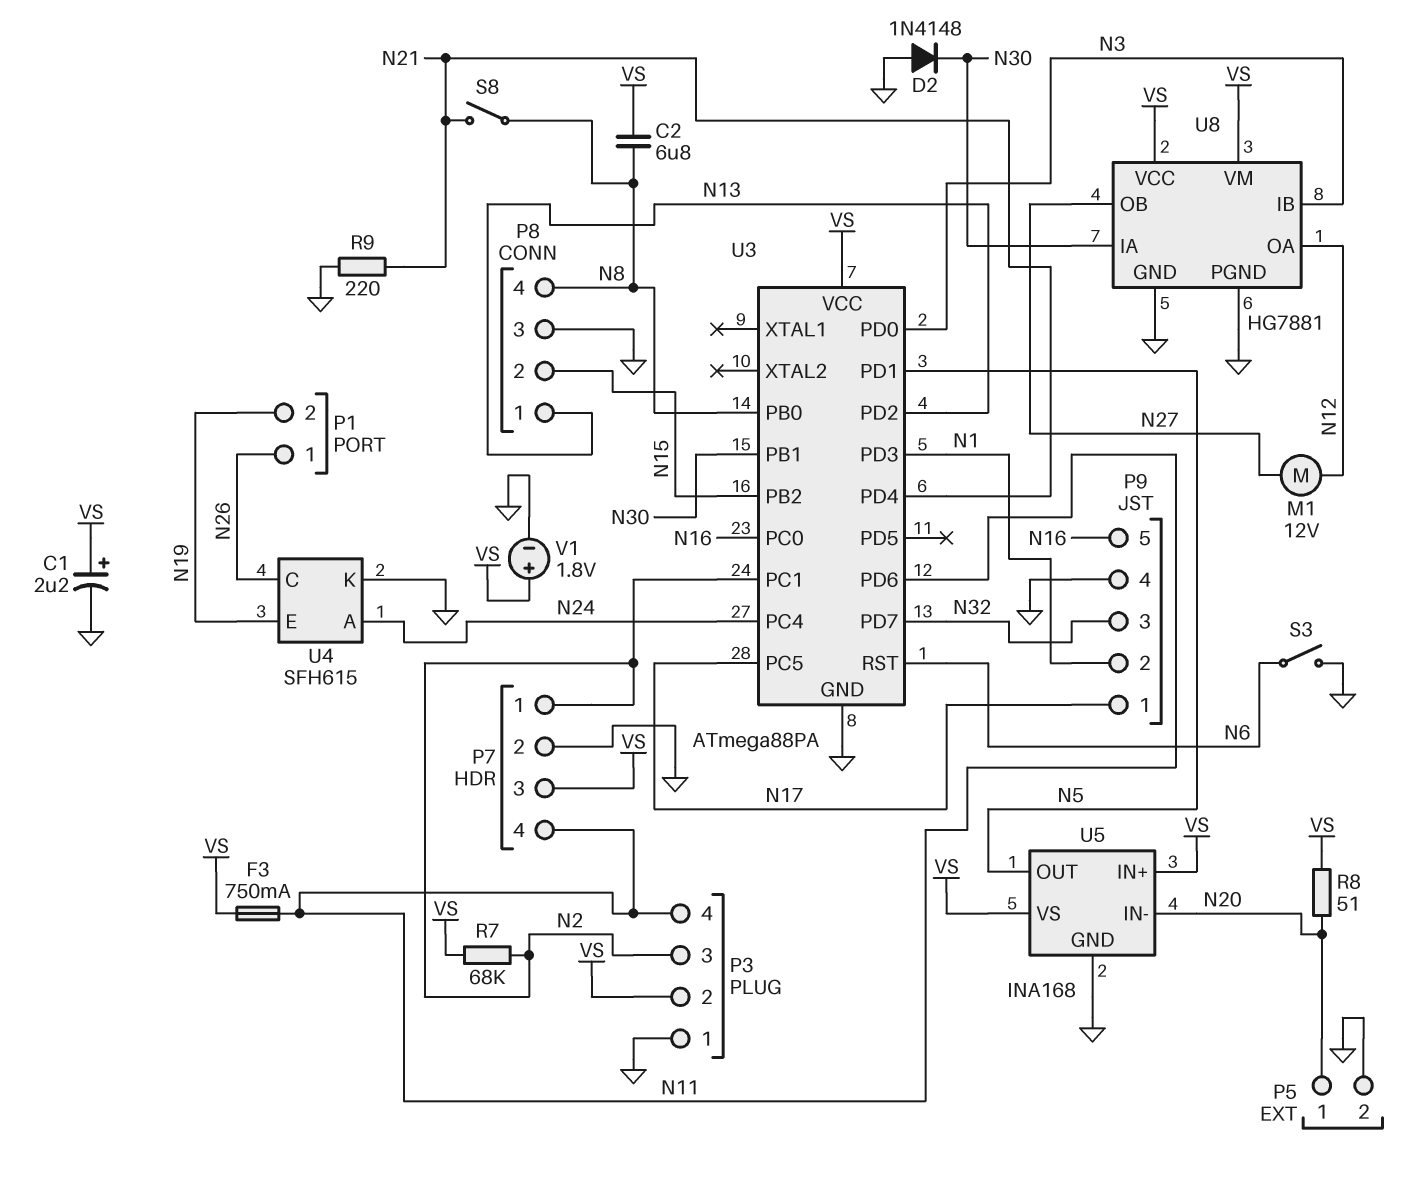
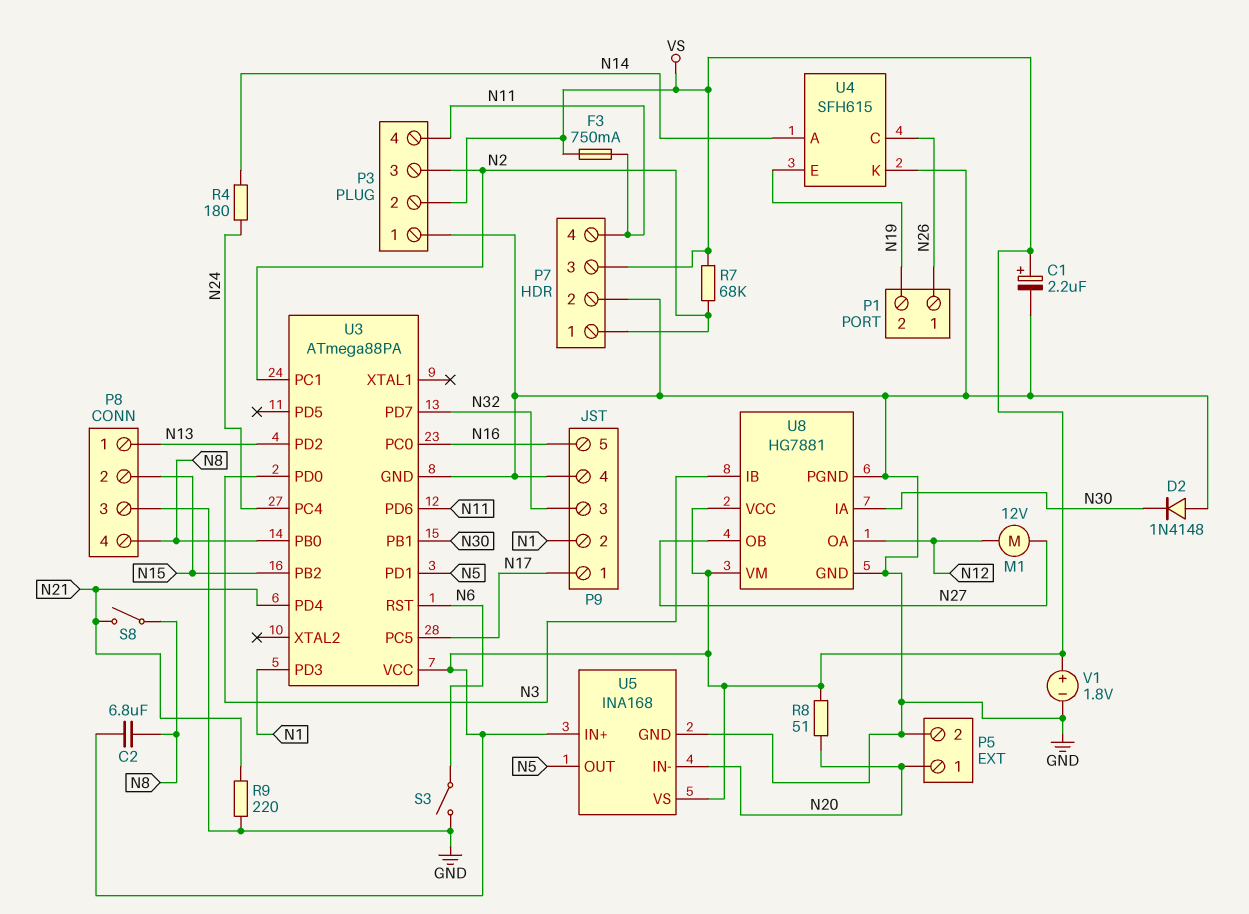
R4: none -> 180 (N14, N24)
U4 pin A: N24 -> N14

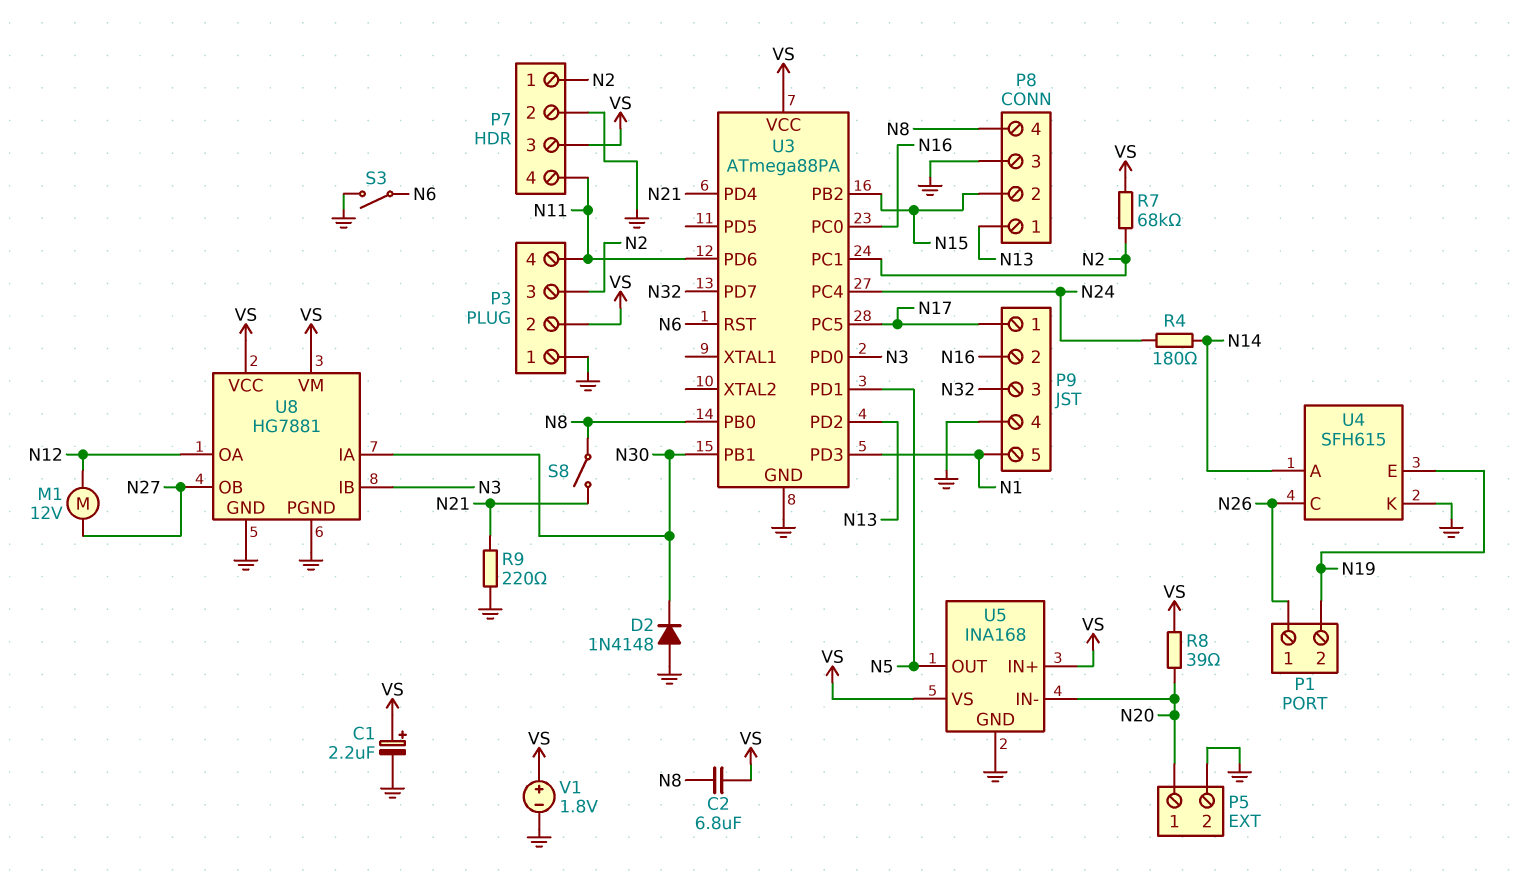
F3: 750mA (N11, VS) -> none
P9 pin 2: N1 -> N16
P9 pin 5: N16 -> N1
R8: 51 (N20, VS) -> 39 (N20, VS)

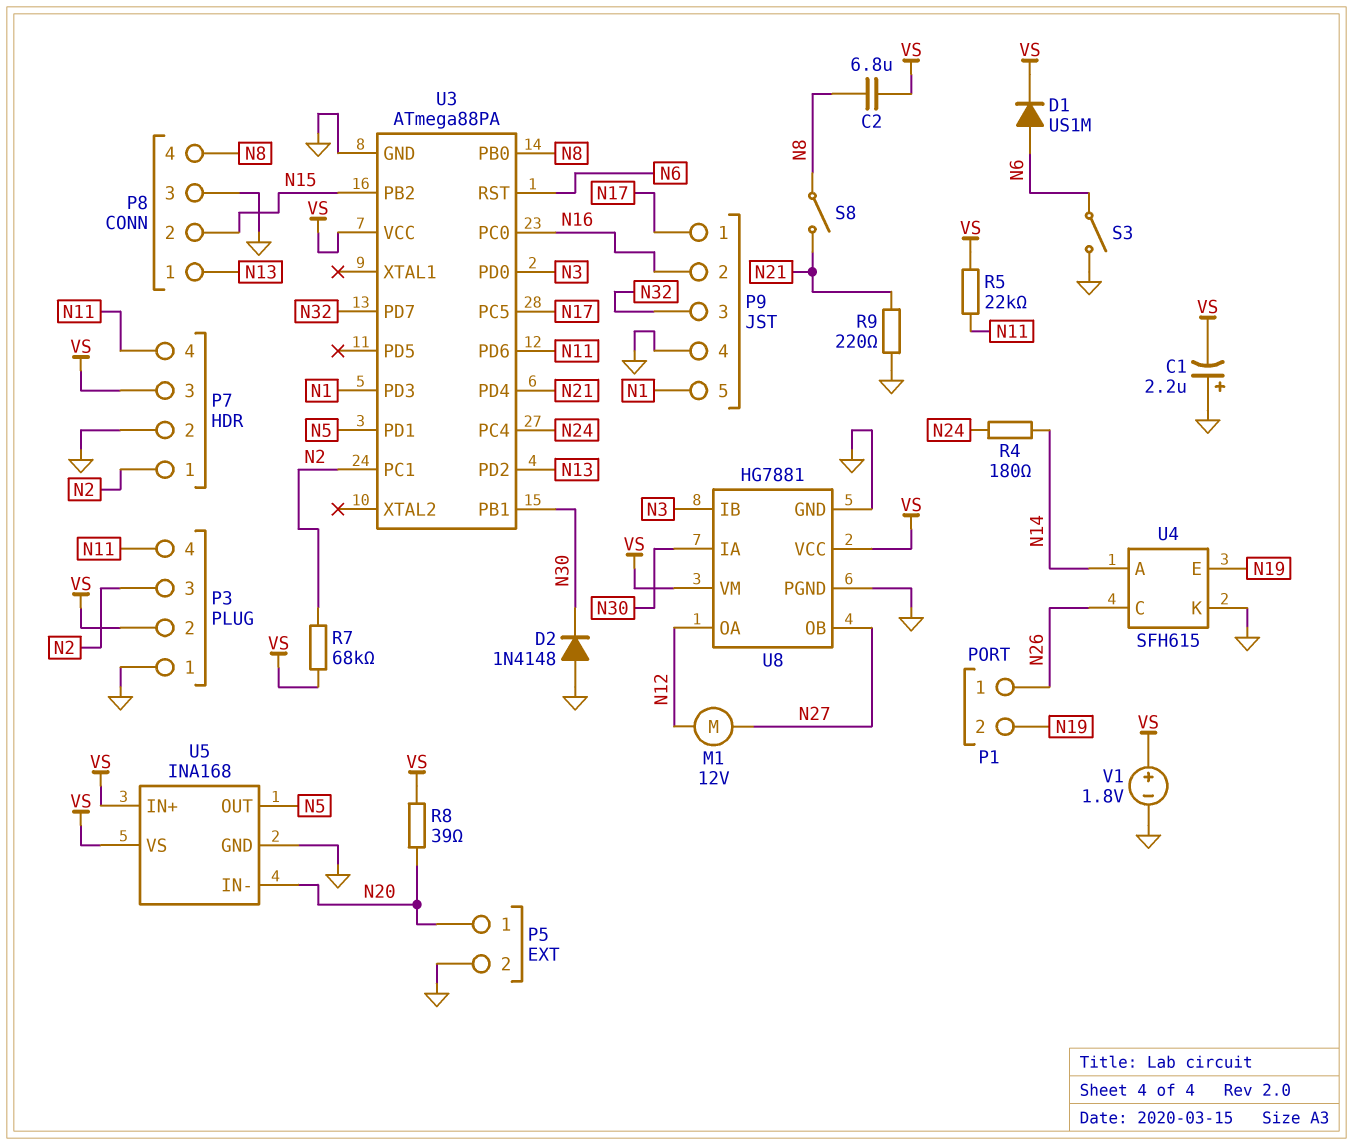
C1: 2.2uF (plus VS, minus GND) -> 2.2uF (plus GND, minus VS)
D1: none -> diode US1M (A N6, K VS)
R5: none -> 22k (N11, VS)

